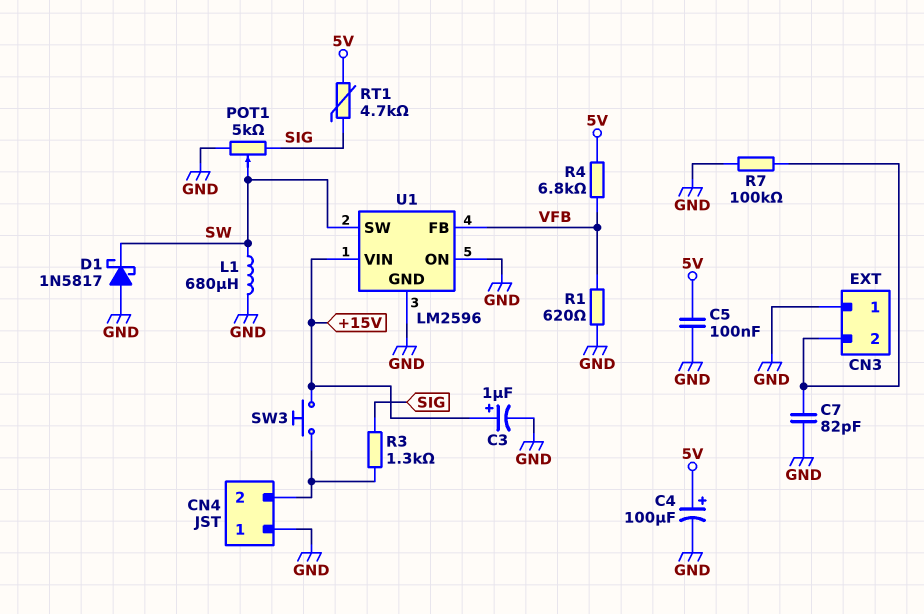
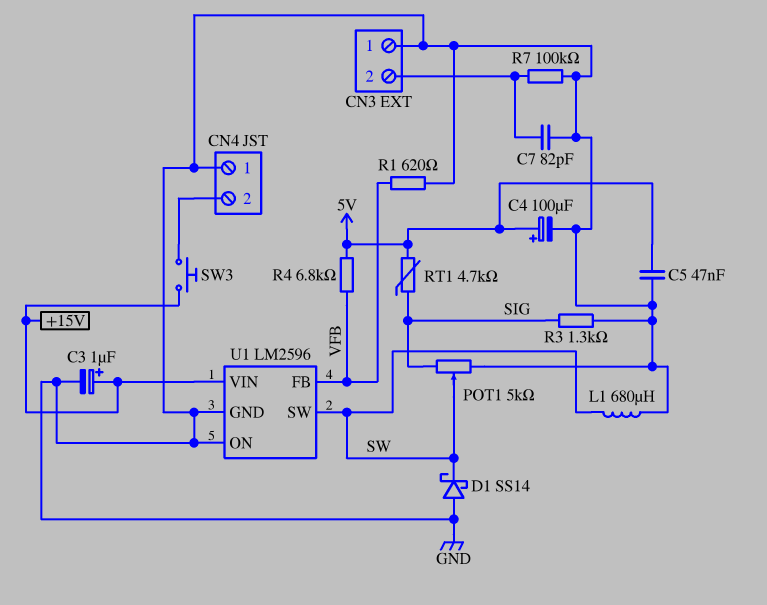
C5: 100nF (5V, GND) -> 47nF (5V, GND)
D1: schottky 1N5817 (A GND, K SW) -> schottky SS14 (A GND, K SW)
R3: 1.3k (CN4/2, SIG) -> 1.3k (GND, SIG)

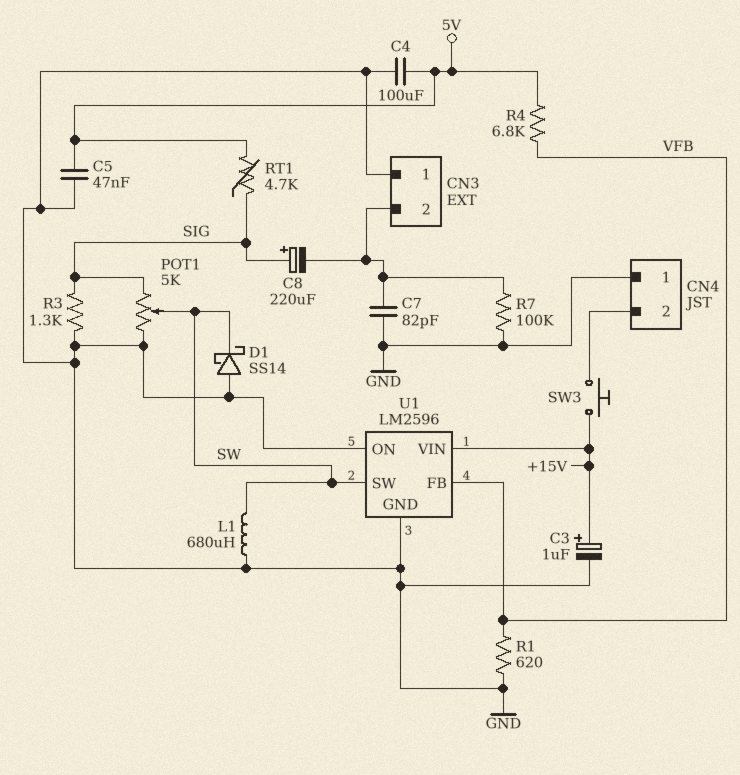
C4: 100uF (plus 5V, minus GND) -> 100uF (5V, GND)
C8: none -> 220uF (plus SIG, minus CN3/2)

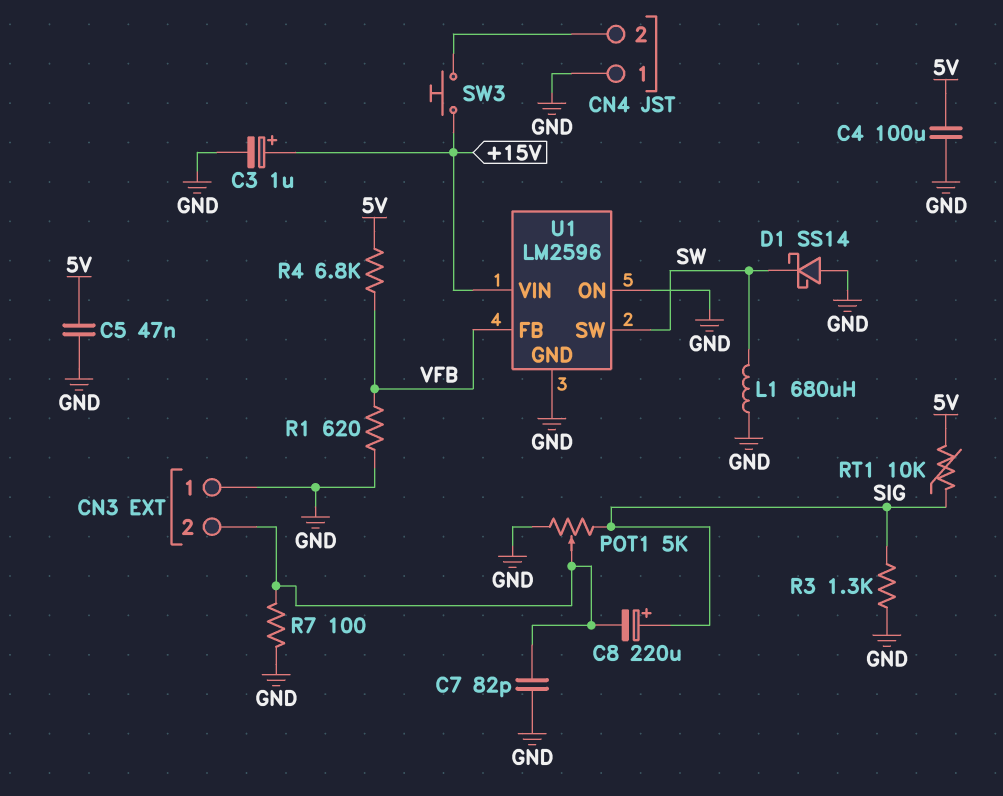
POT1: 5k (GND, SIG, wiper SW) -> 5k (GND, SIG, wiper CN3/2)
R7: 100k (CN3/2, GND) -> 100 (CN3/2, GND)
RT1: 4.7k (5V, SIG) -> 10k (5V, SIG)

